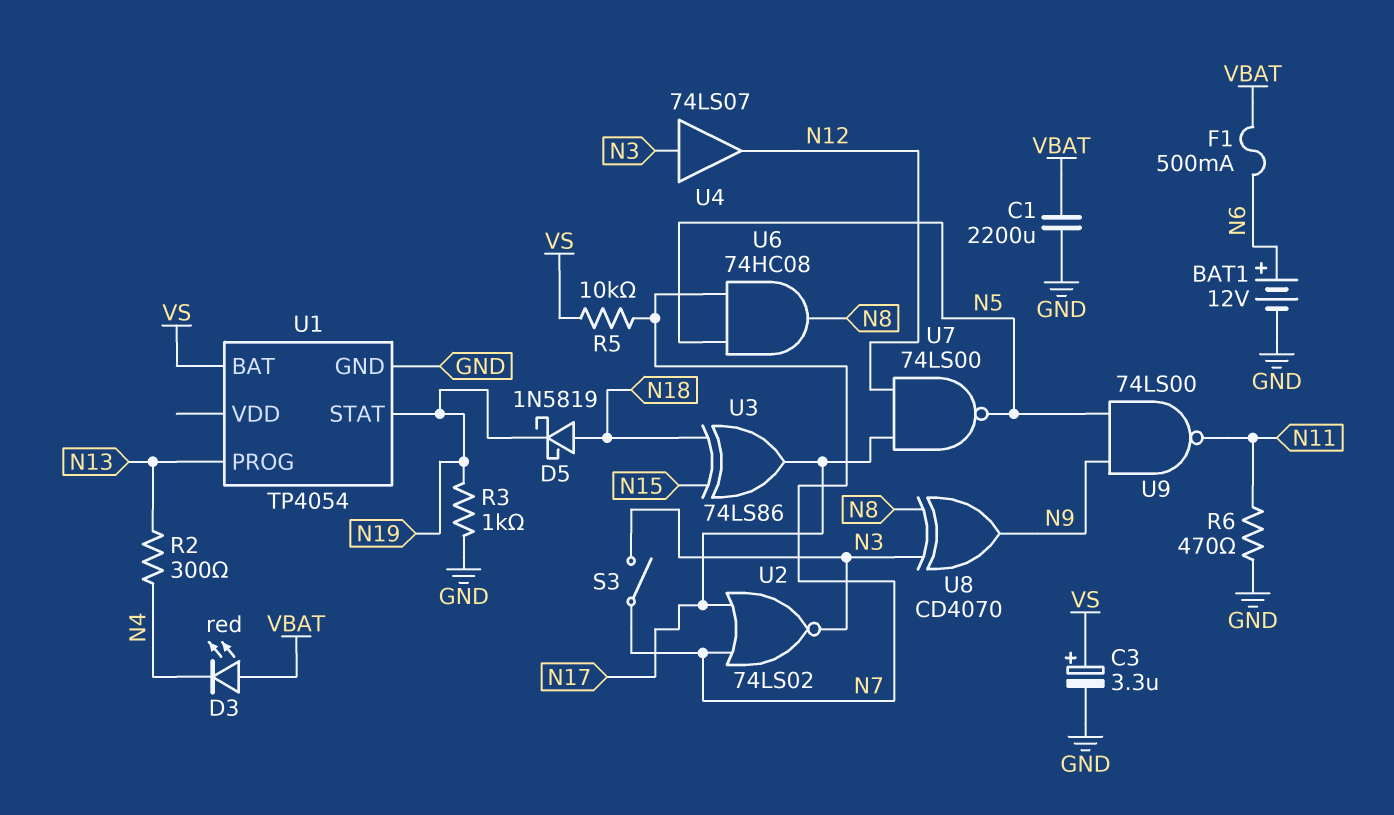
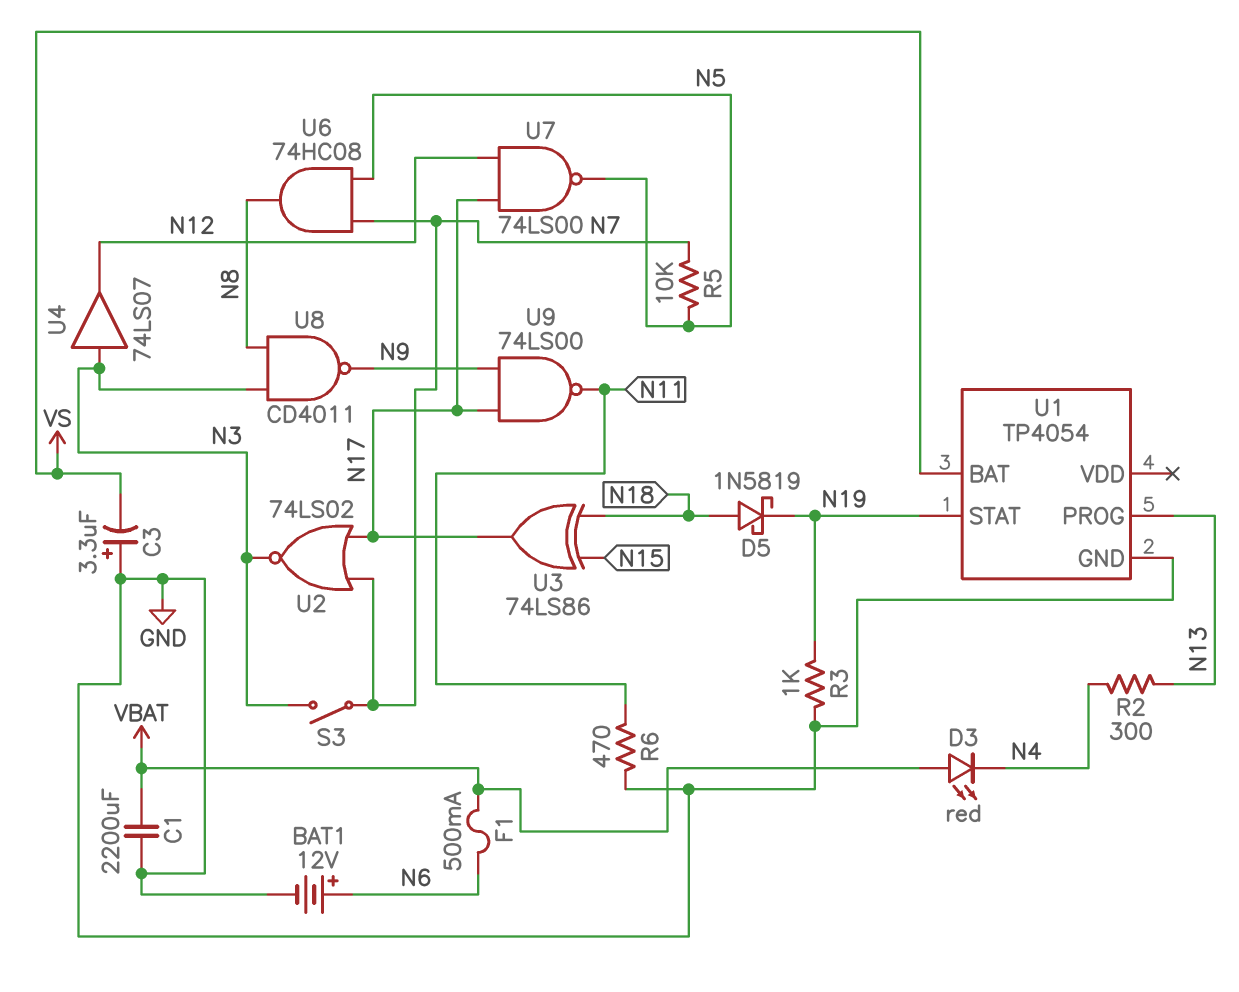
C3: 3.3uF (plus VS, minus GND) -> 3.3uF (plus GND, minus VS)
R5: 10k (N7, VS) -> 10k (N5, N7)
U8: XOR CD4070 (in N3, in N8, out N9) -> NAND CD4011 (in N3, in N8, out N9)
U9: NAND 74LS00 (in N5, in N9, out N11) -> NAND 74LS00 (in N9, in N17, out N11)

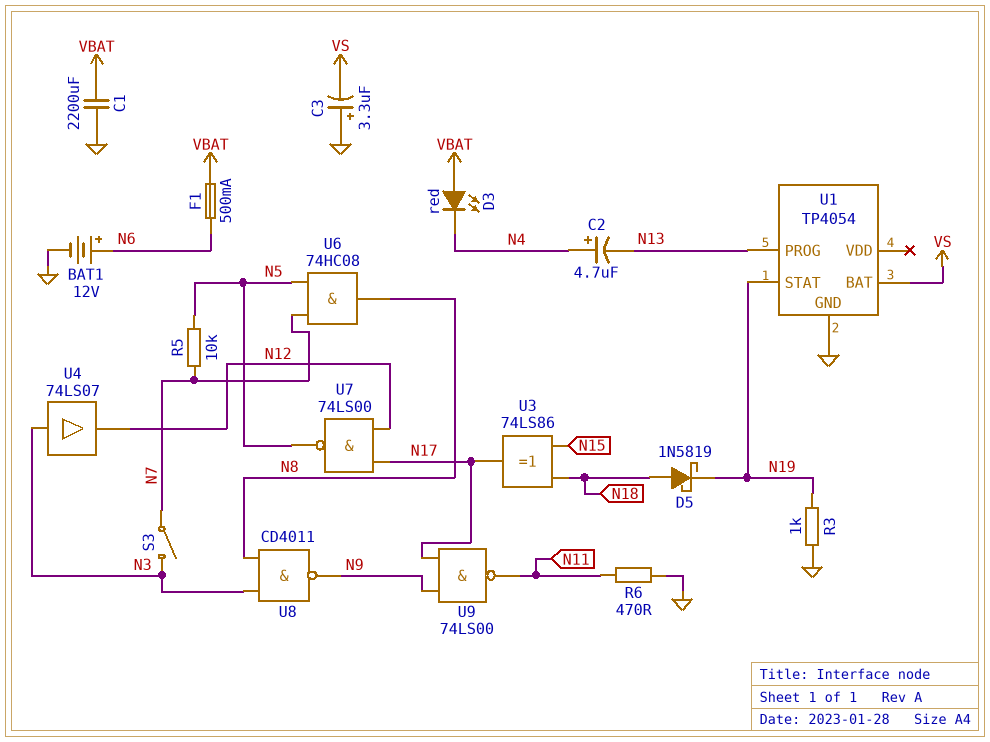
C2: none -> 4.7uF (plus N4, minus N13)
R2: 300 (N4, N13) -> none
U2: NOR 74LS02 (in N7, in N17, out N3) -> none

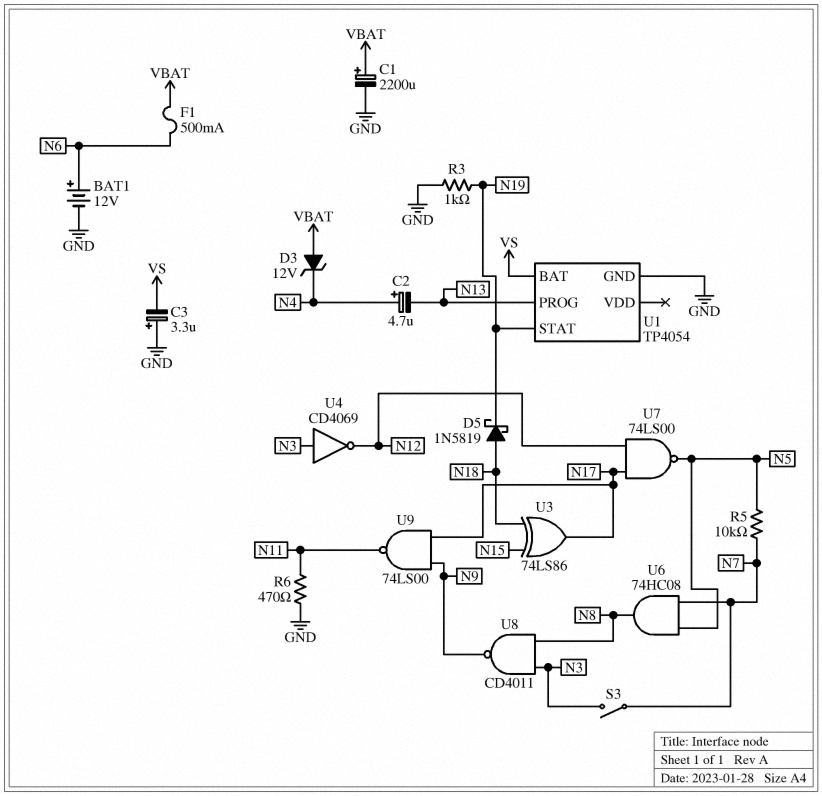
C1: 2200uF (GND, VBAT) -> 2200uF (plus VBAT, minus GND)
D3: LED red (A VBAT, K N4) -> zener 12V (A VBAT, K N4)
U4: buffer 74LS07 (in N3, out N12) -> NOT CD4069 (in N3, out N12)

